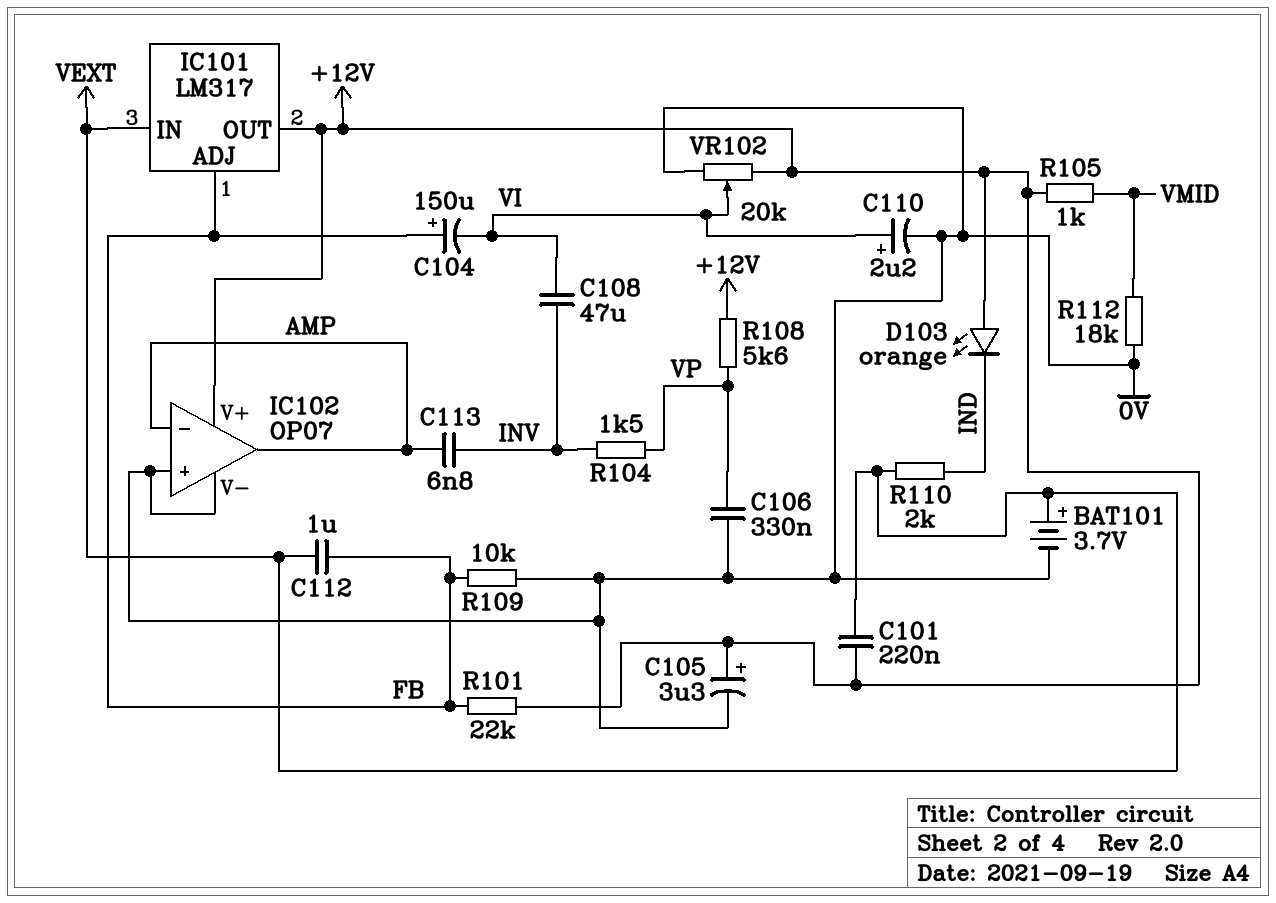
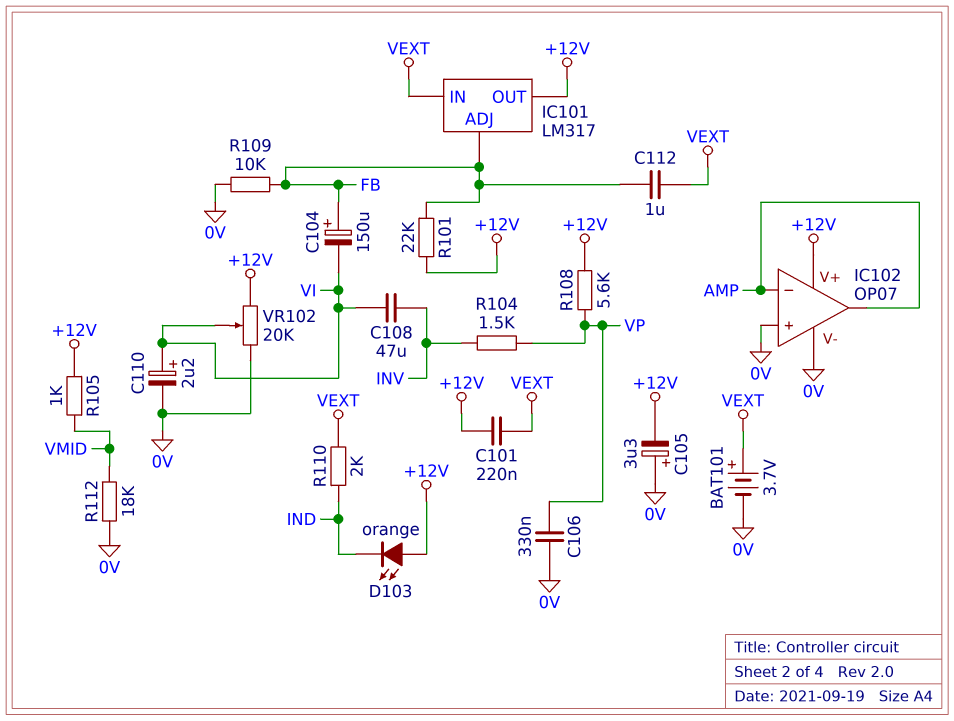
C105: 3.3uF (plus +12V, minus 0V) -> 3.3uF (plus 0V, minus +12V)
C113: 6.8nF (AMP, INV) -> none

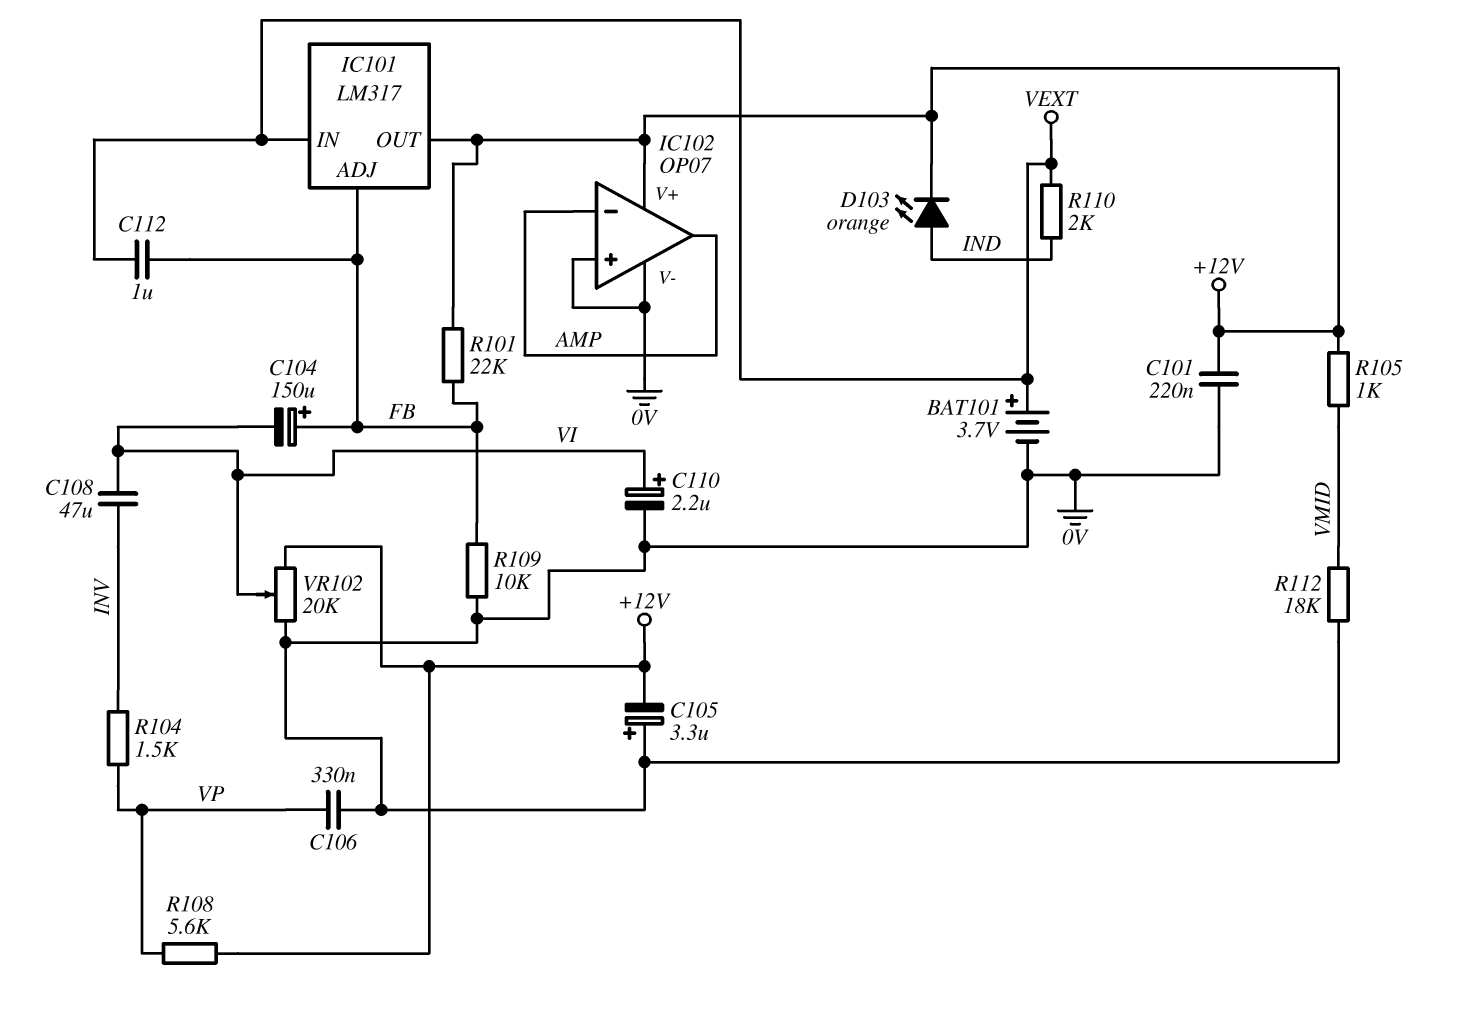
C101: 220nF (+12V, VEXT) -> 220nF (+12V, 0V)
D103: LED orange (A +12V, K IND) -> LED orange (A IND, K +12V)

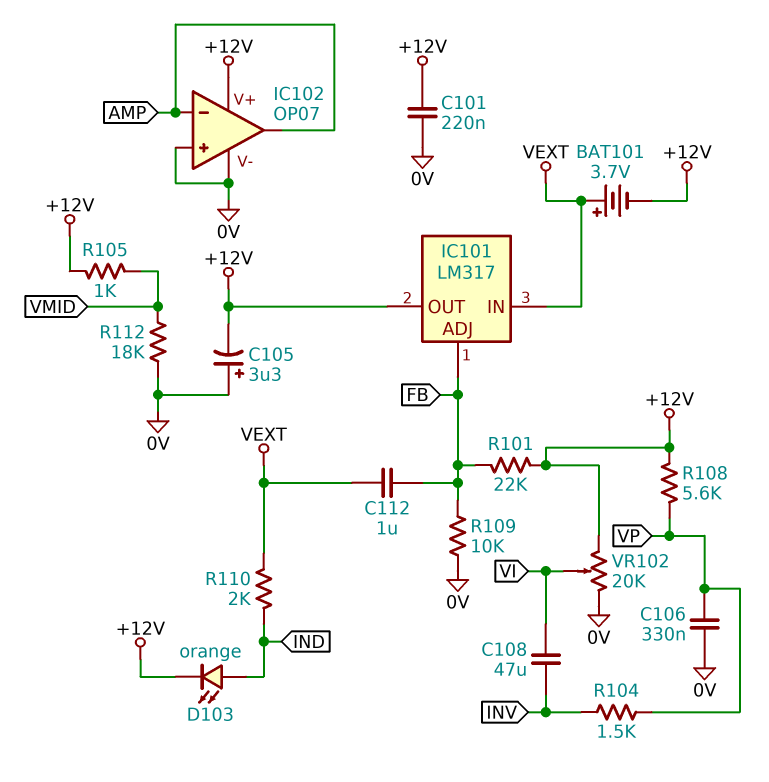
BAT101: 3.7V (plus VEXT, minus 0V) -> 3.7V (plus VEXT, minus +12V)
C104: 150uF (plus FB, minus VI) -> none
C110: 2.2uF (plus VI, minus 0V) -> none

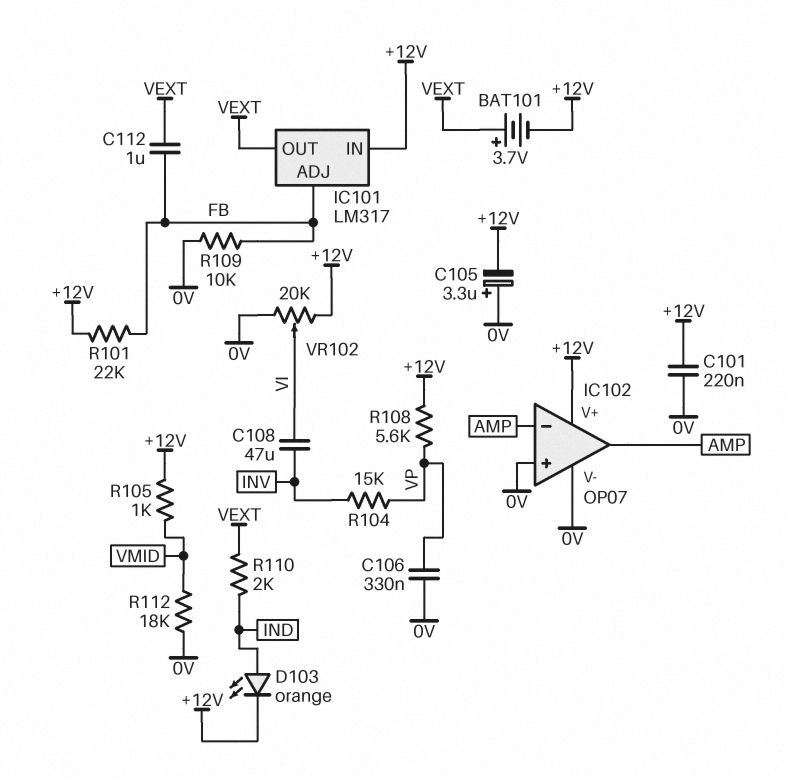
IC101 pin IN: VEXT -> +12V
IC101 pin OUT: +12V -> VEXT
R104: 1.5k (INV, VP) -> 15k (INV, VP)

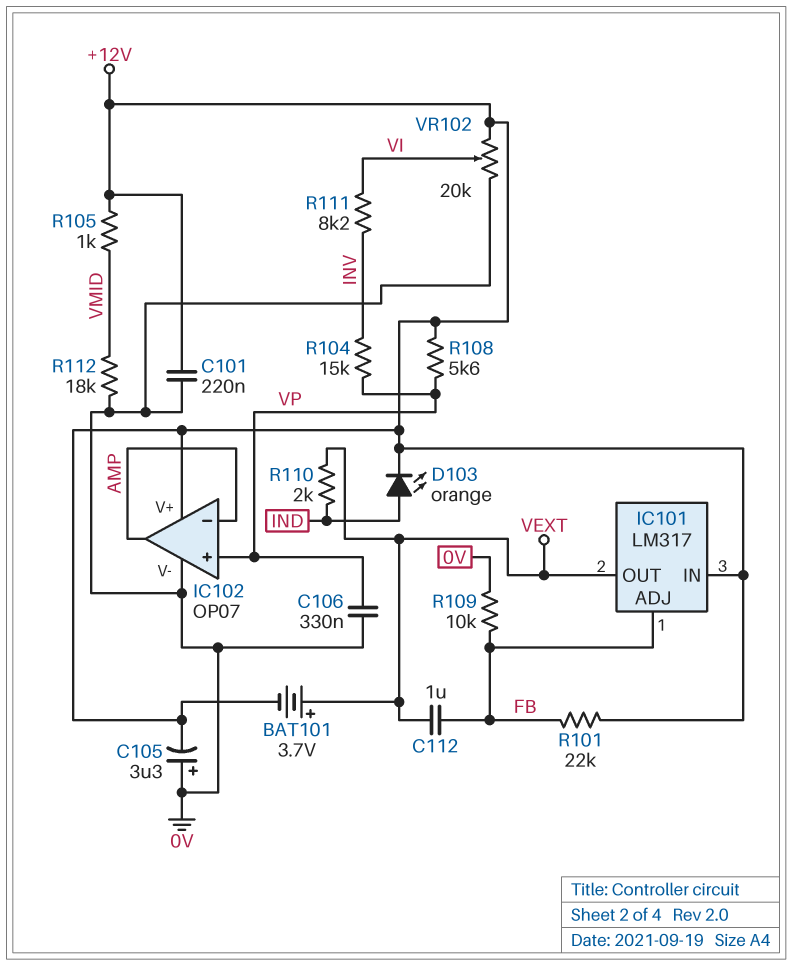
C108: 47uF (INV, VI) -> none
IC102 pin in+: 0V -> VP
R111: none -> 8.2k (INV, VI)

